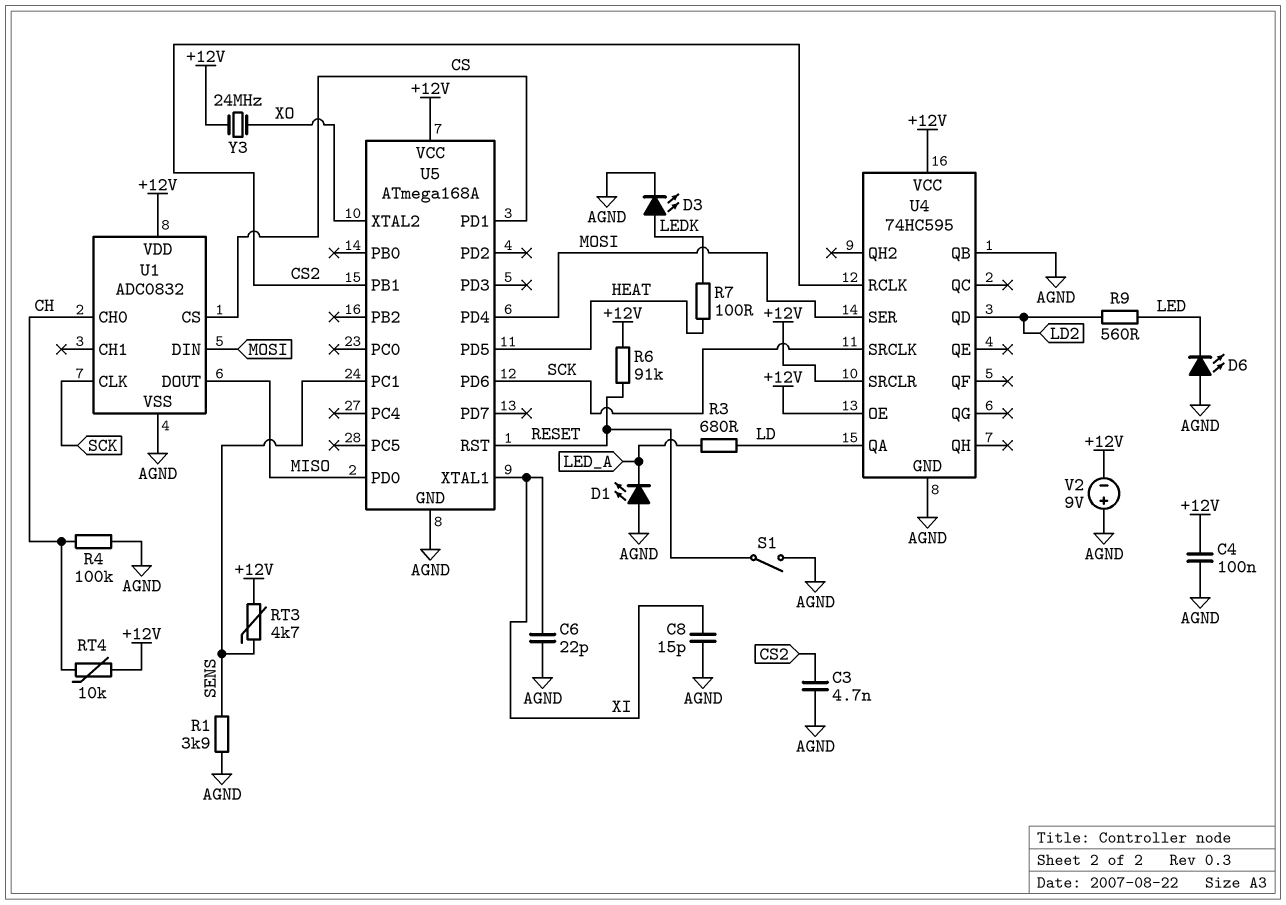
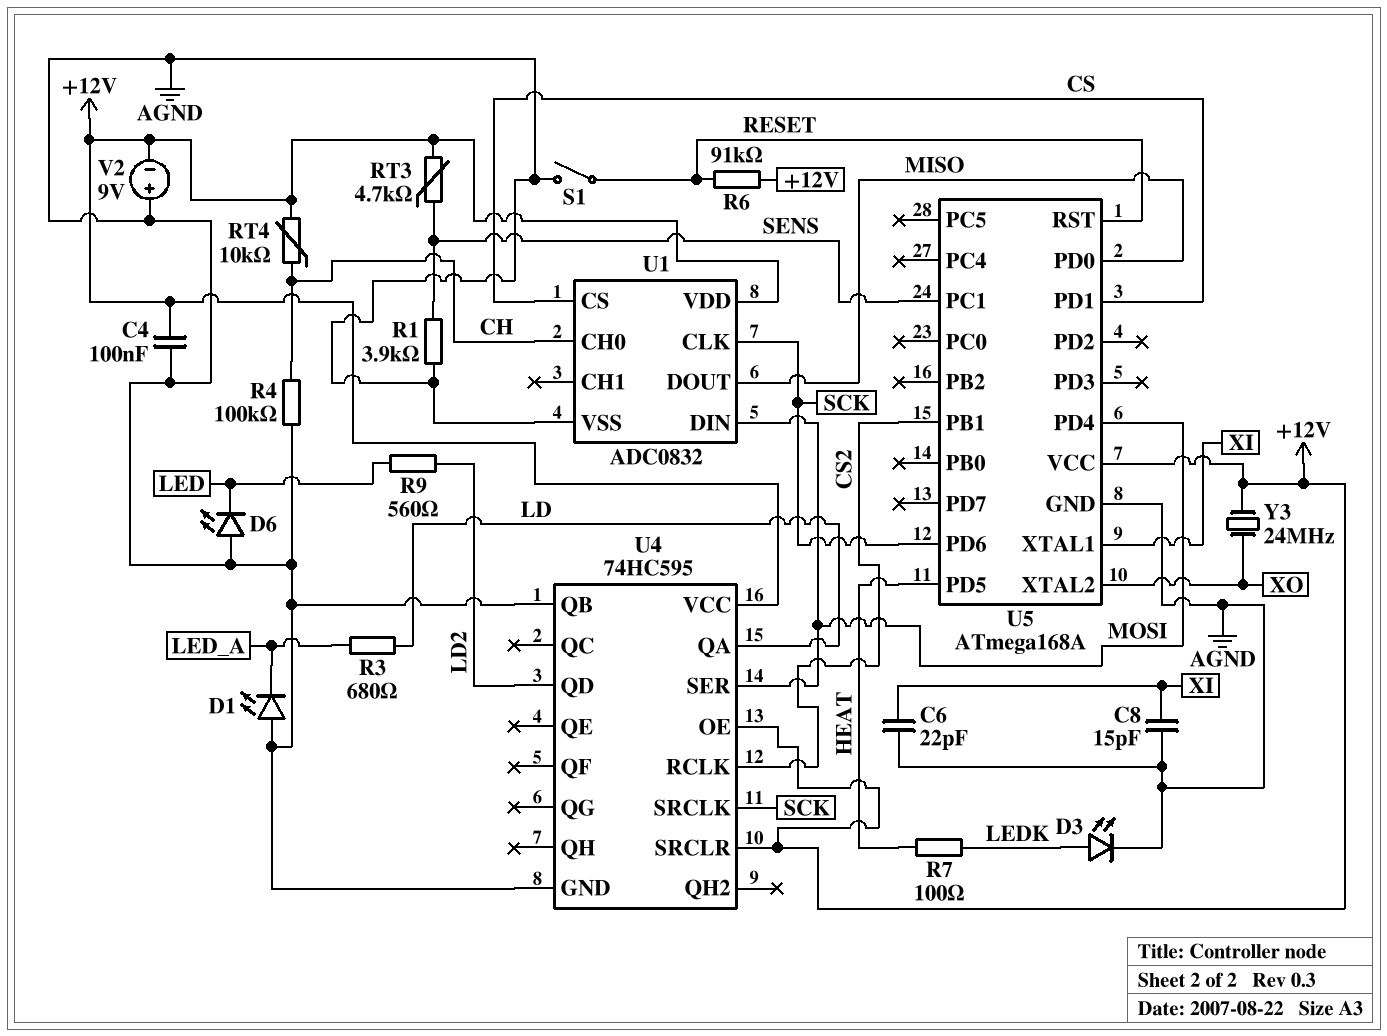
C3: 4.7nF (AGND, CS2) -> none

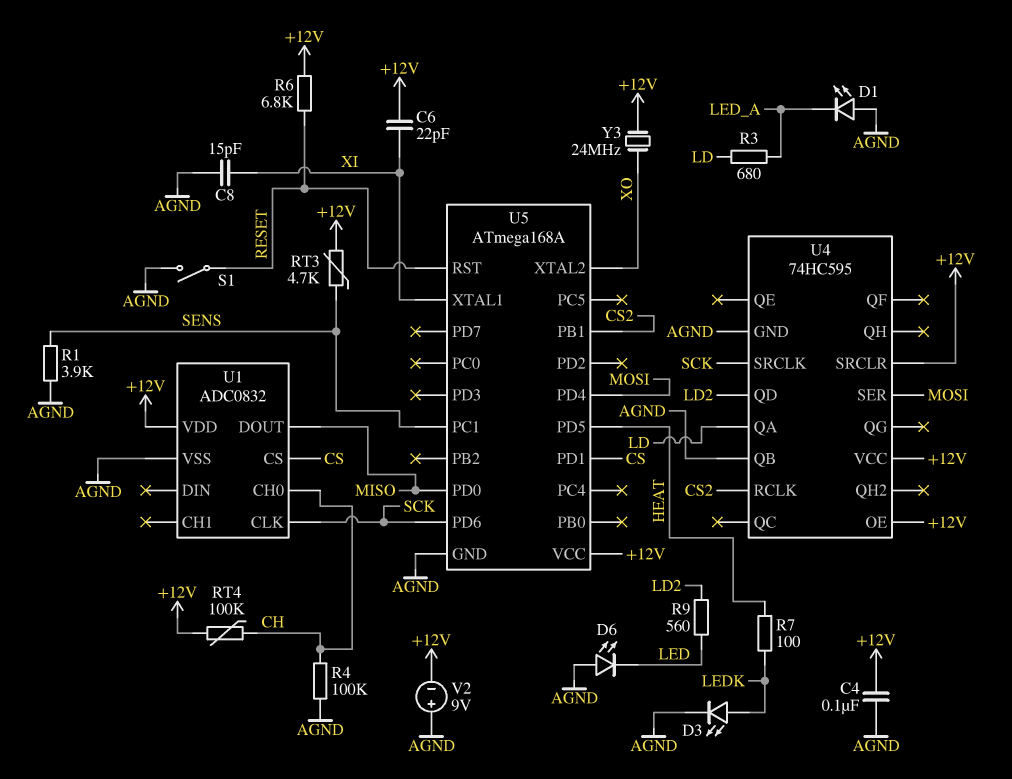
C6: 22pF (AGND, XI) -> 22pF (+12V, XI)
R6: 91k (+12V, RESET) -> 6.8k (+12V, RESET)
RT4: 10k (+12V, CH) -> 100k (+12V, CH)
U1 pin DIN: MOSI -> none

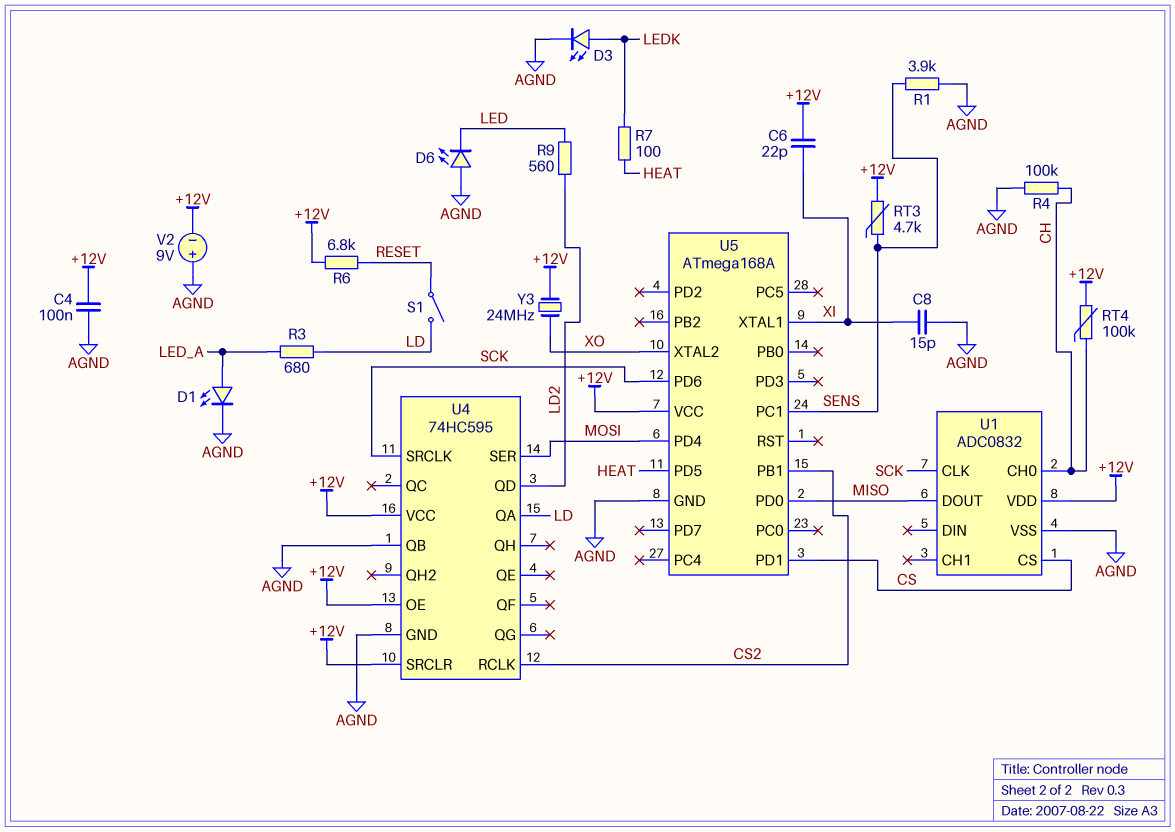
D1: LED (A AGND, K LED_A) -> LED (A LED_A, K AGND)
S1: switch (AGND, RESET) -> switch (LD, RESET)
U5 pin RST: RESET -> none

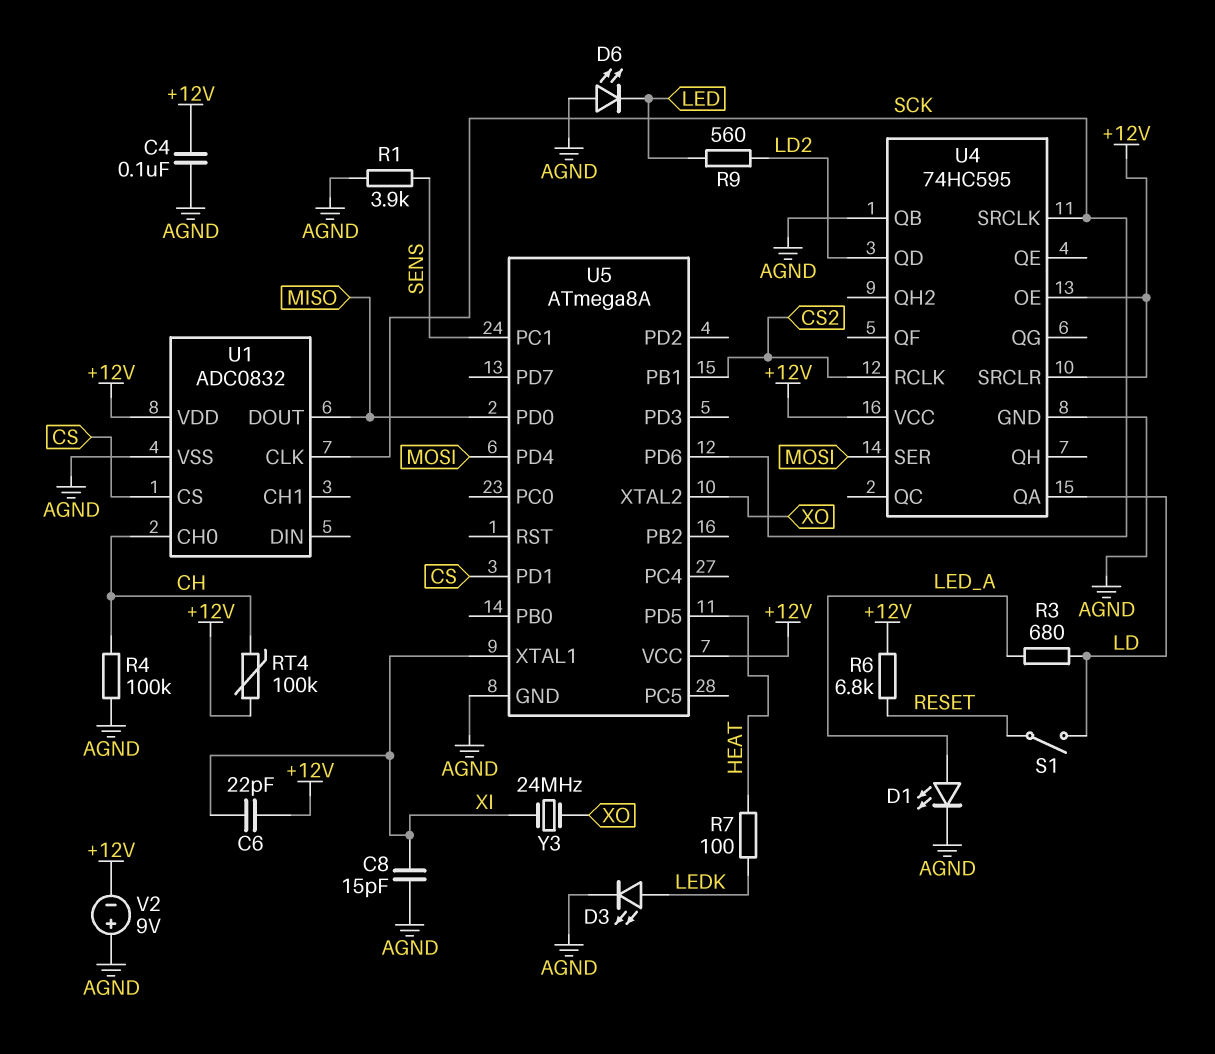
RT3: 4.7k (+12V, SENS) -> none
U5: ATmega168A -> ATmega8A
Y3: 24MHz (+12V, XO) -> 24MHz (XI, XO)

